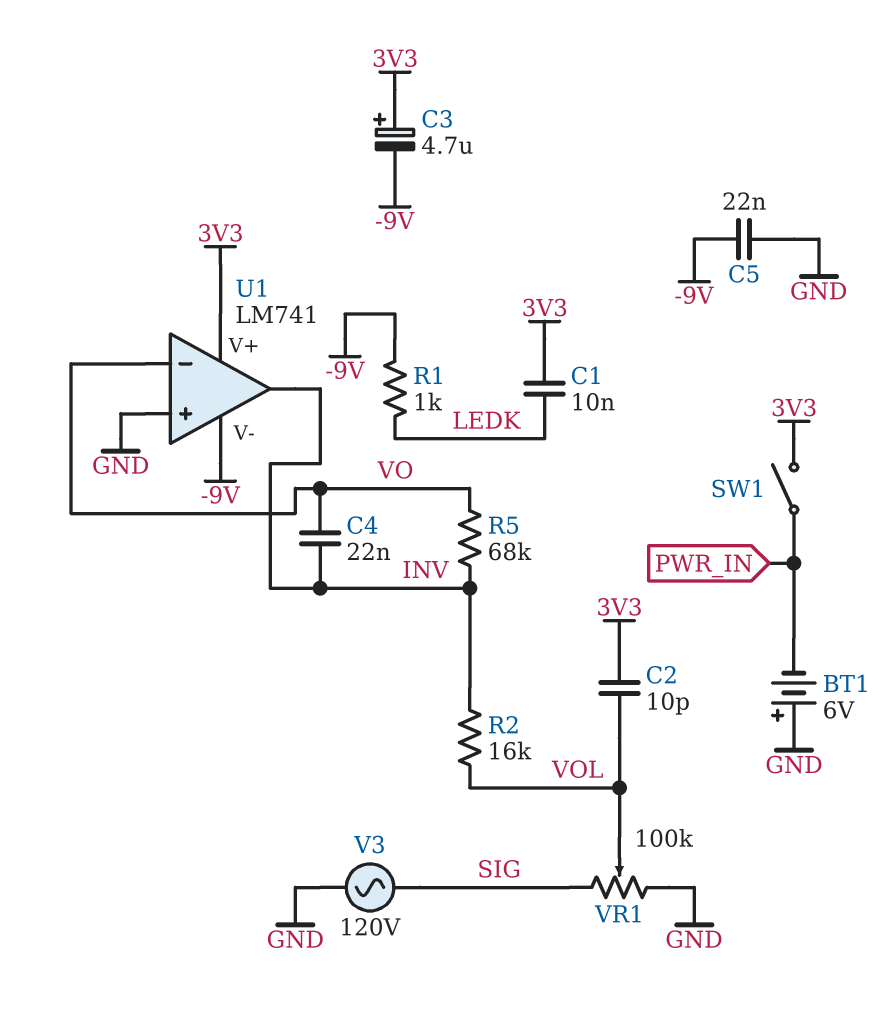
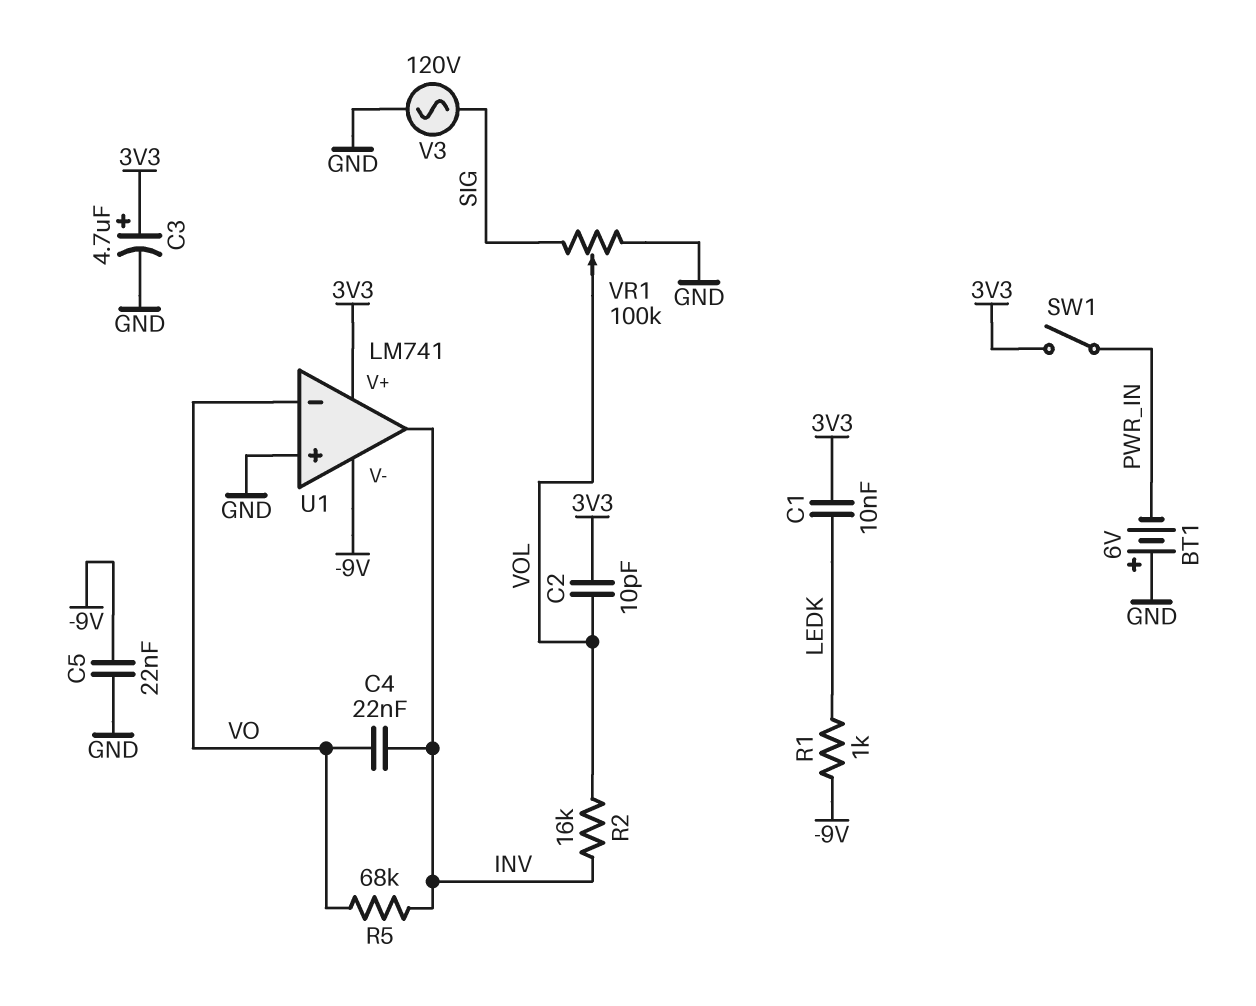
C3: 4.7uF (plus 3V3, minus -9V) -> 4.7uF (plus 3V3, minus GND)

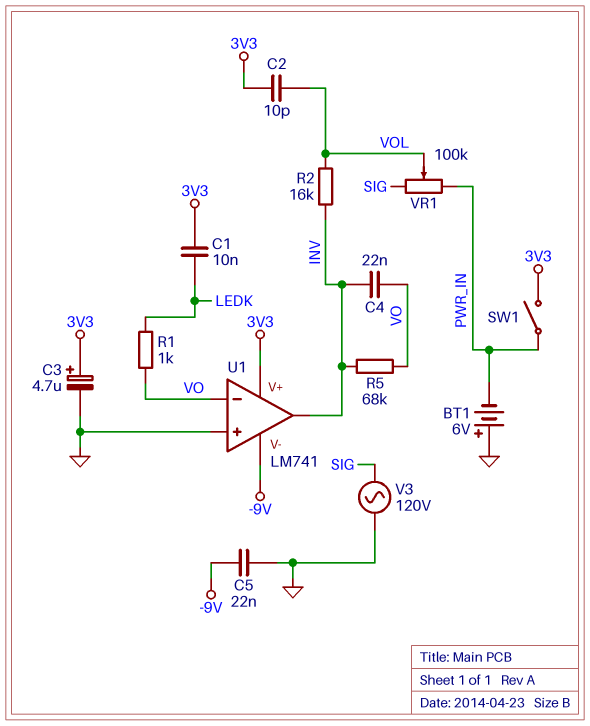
R1: 1k (-9V, LEDK) -> 1k (LEDK, VO)
VR1: 100k (GND, SIG, wiper VOL) -> 100k (PWR_IN, SIG, wiper VOL)

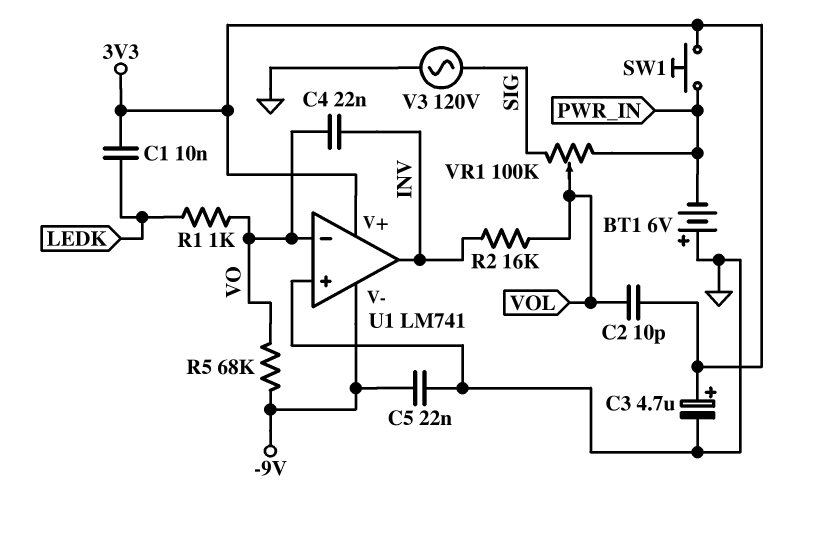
R5: 68k (INV, VO) -> 68k (-9V, VO)
SW1: switch (3V3, PWR_IN) -> button (3V3, PWR_IN)

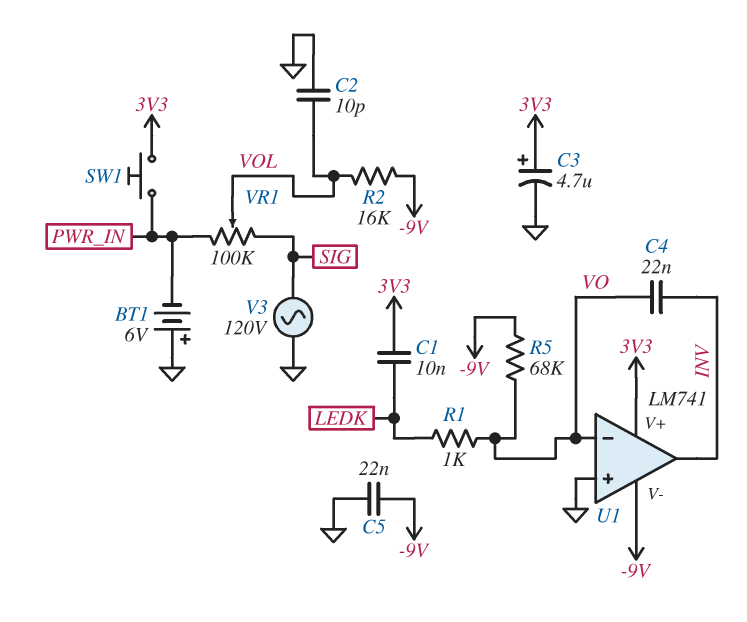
C2: 10pF (3V3, VOL) -> 10pF (GND, VOL)
R2: 16k (INV, VOL) -> 16k (-9V, VOL)

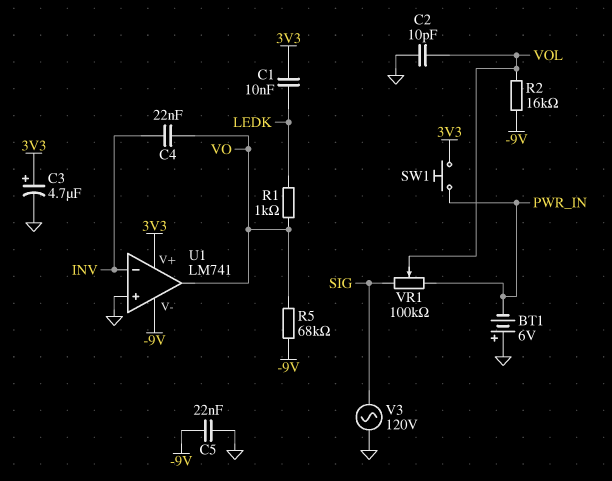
U1 pin in-: VO -> INV
U1 pin out: INV -> VO

